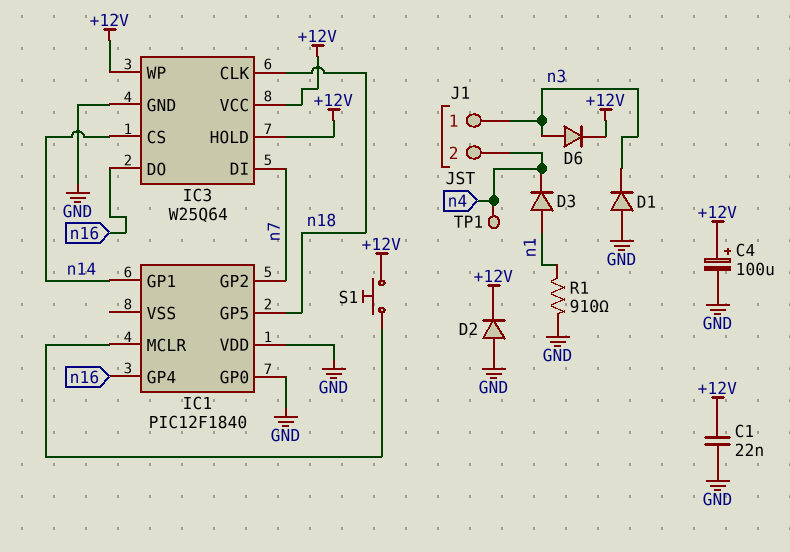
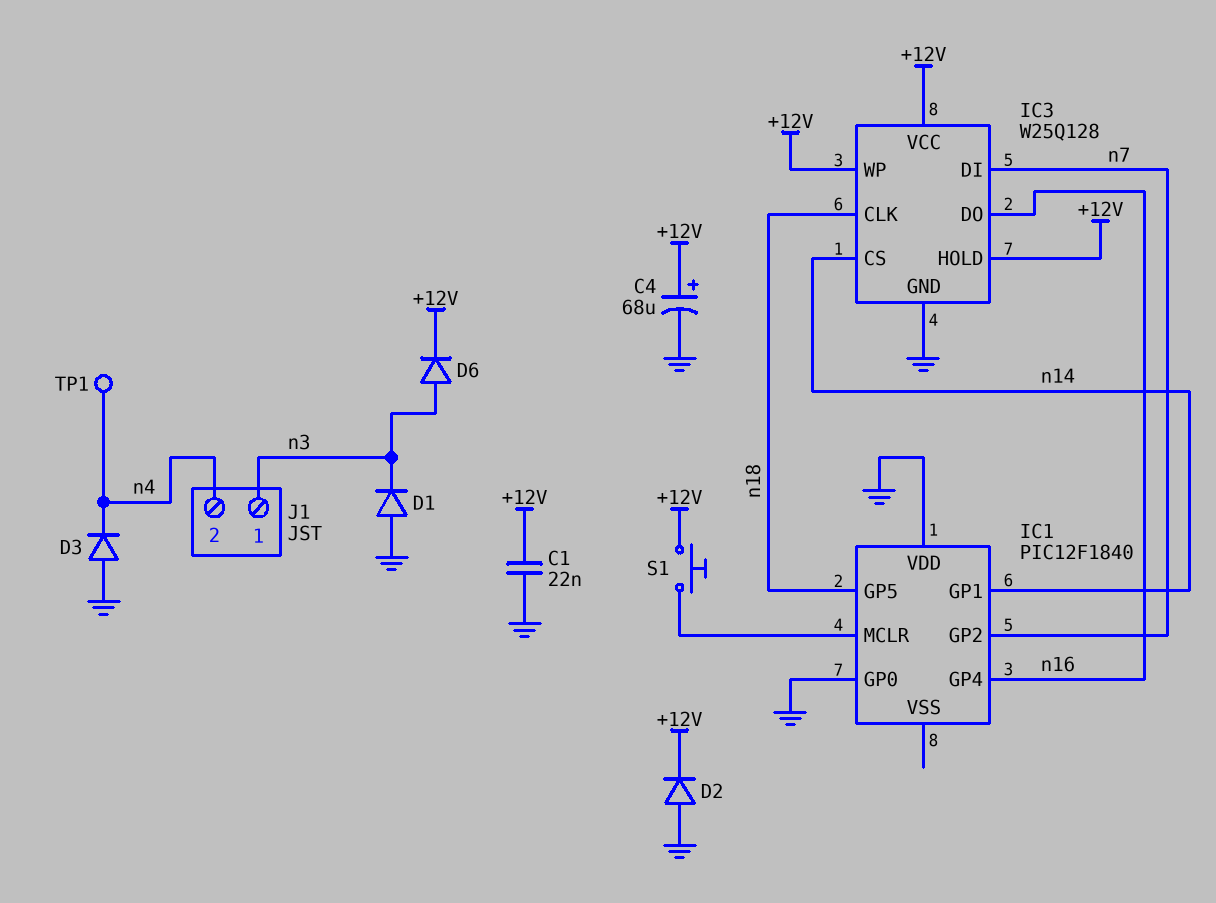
C4: 100uF (plus +12V, minus GND) -> 68uF (plus +12V, minus GND)
D3: diode (A n1, K n4) -> diode (A GND, K n4)
IC3: W25Q64 -> W25Q128
R1: 910 (GND, n1) -> none

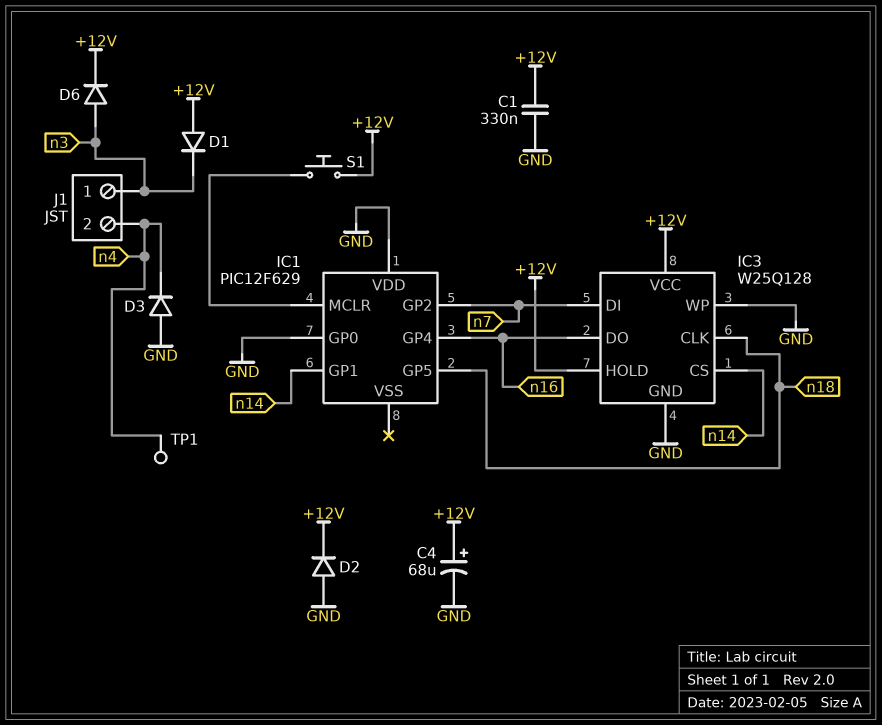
C1: 22nF (+12V, GND) -> 330nF (+12V, GND)
D1: diode (A GND, K n3) -> diode (A +12V, K n3)
IC1: PIC12F1840 -> PIC12F629
IC3 pin WP: +12V -> GND

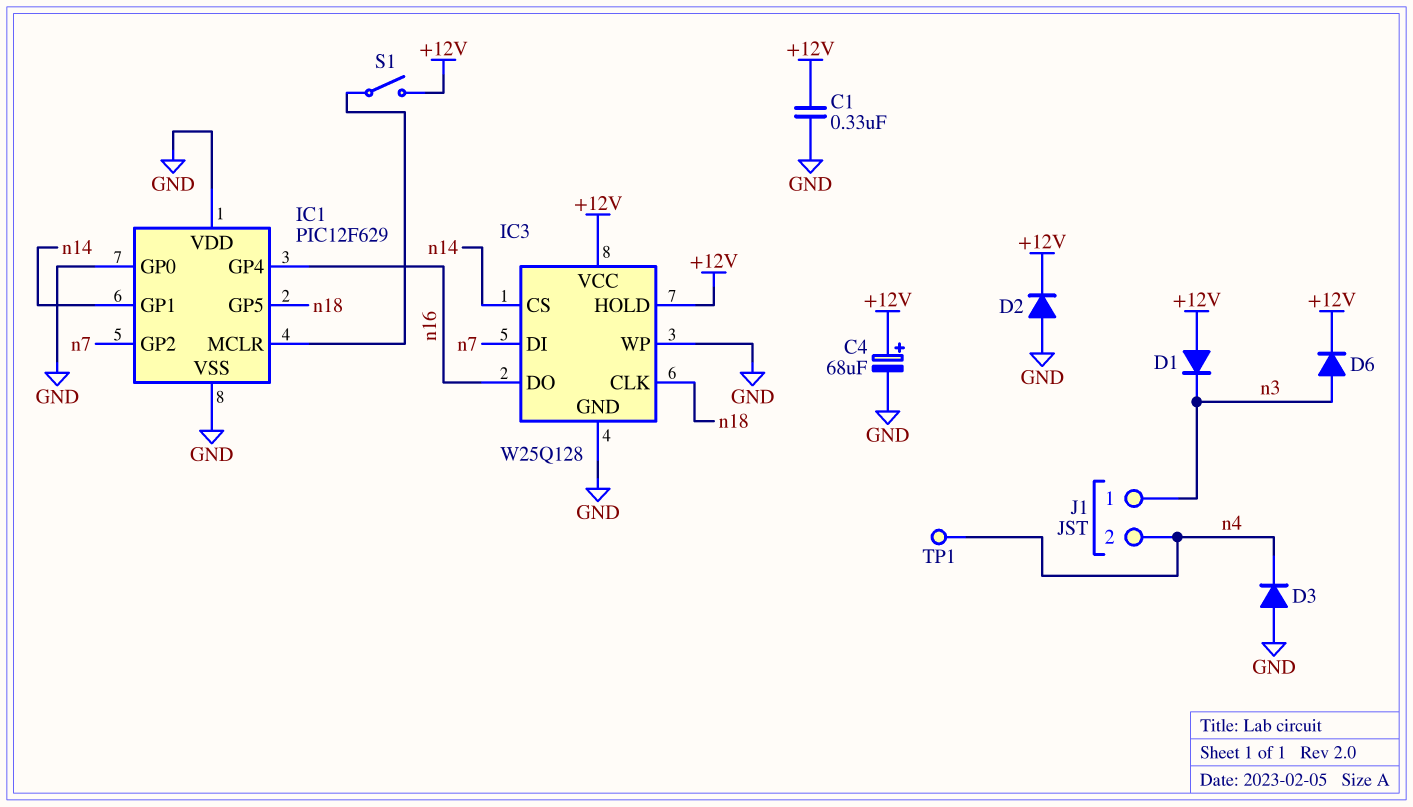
IC1 pin VSS: none -> GND
S1: button (+12V, IC1/MCLR) -> switch (+12V, IC1/MCLR)

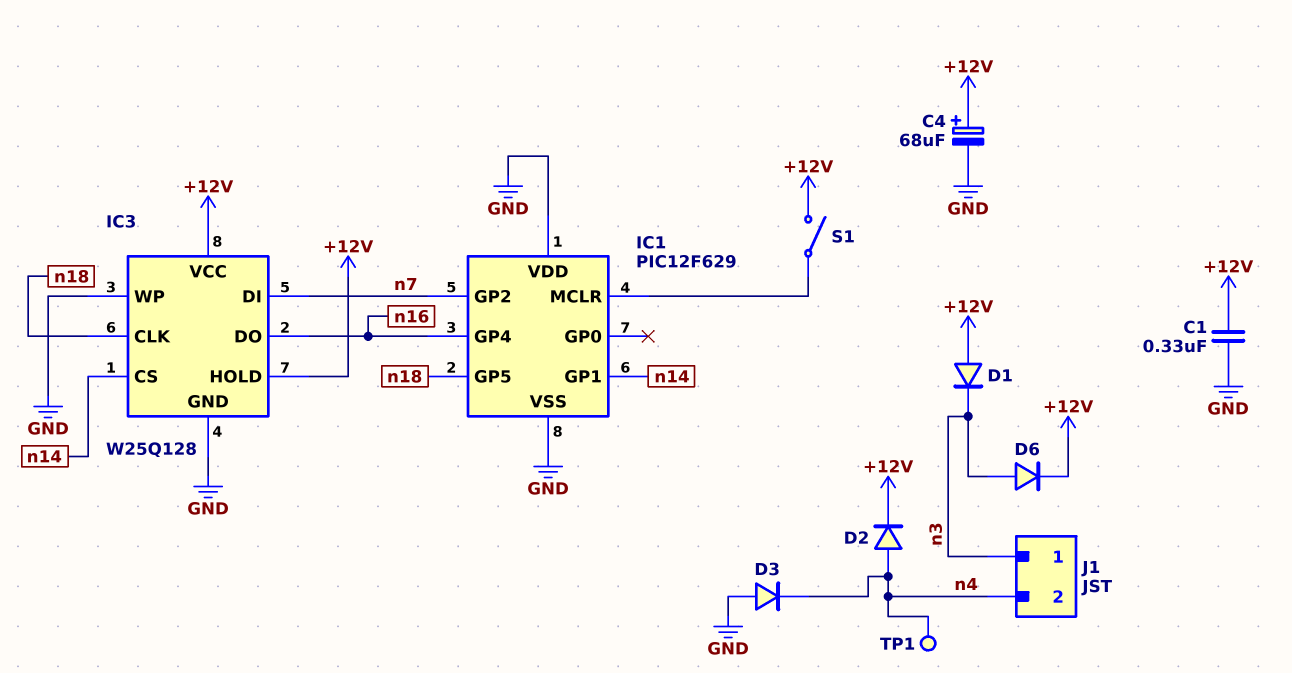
D2: diode (A GND, K +12V) -> diode (A n4, K +12V)
IC1 pin GP0: GND -> none

